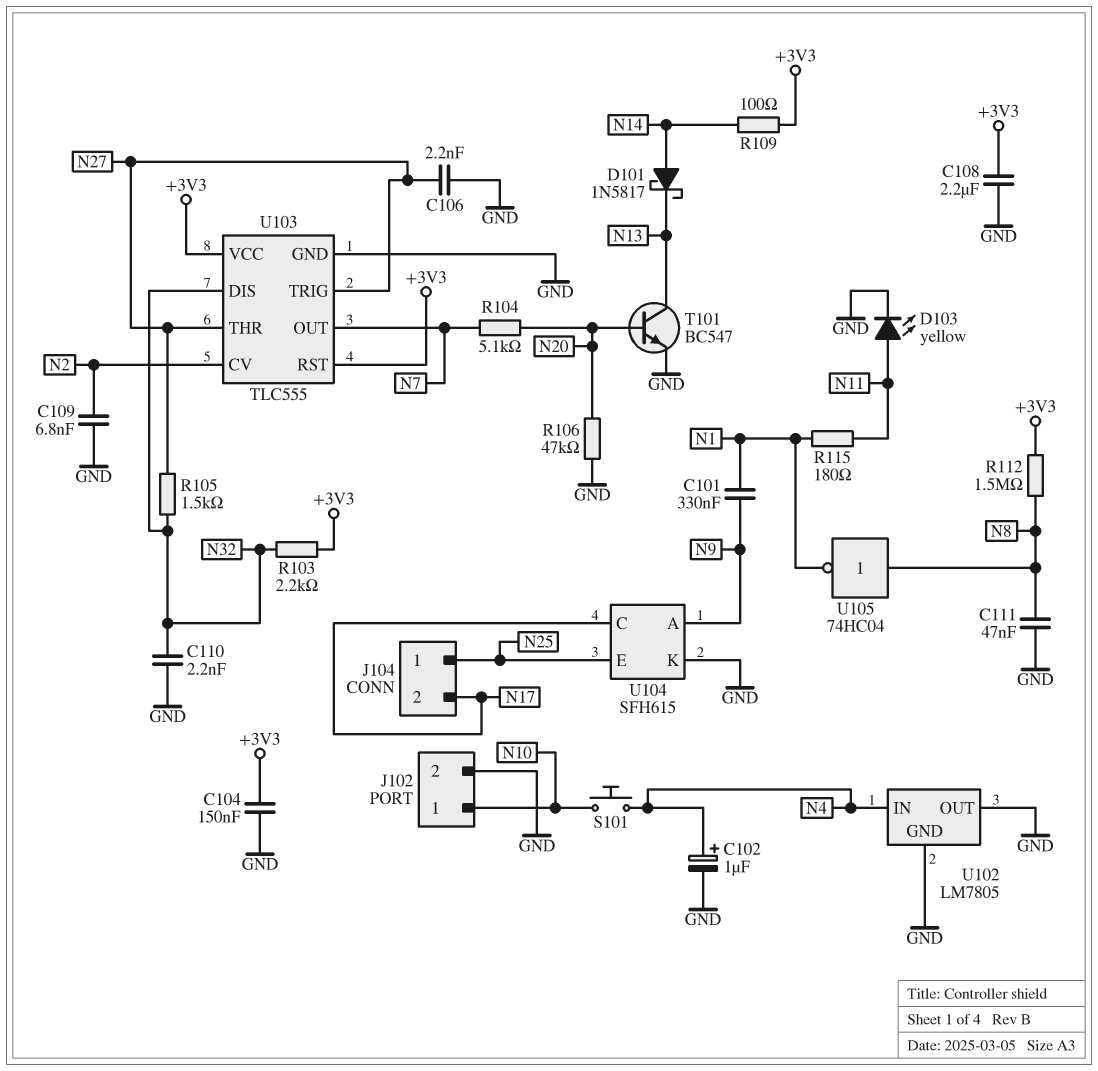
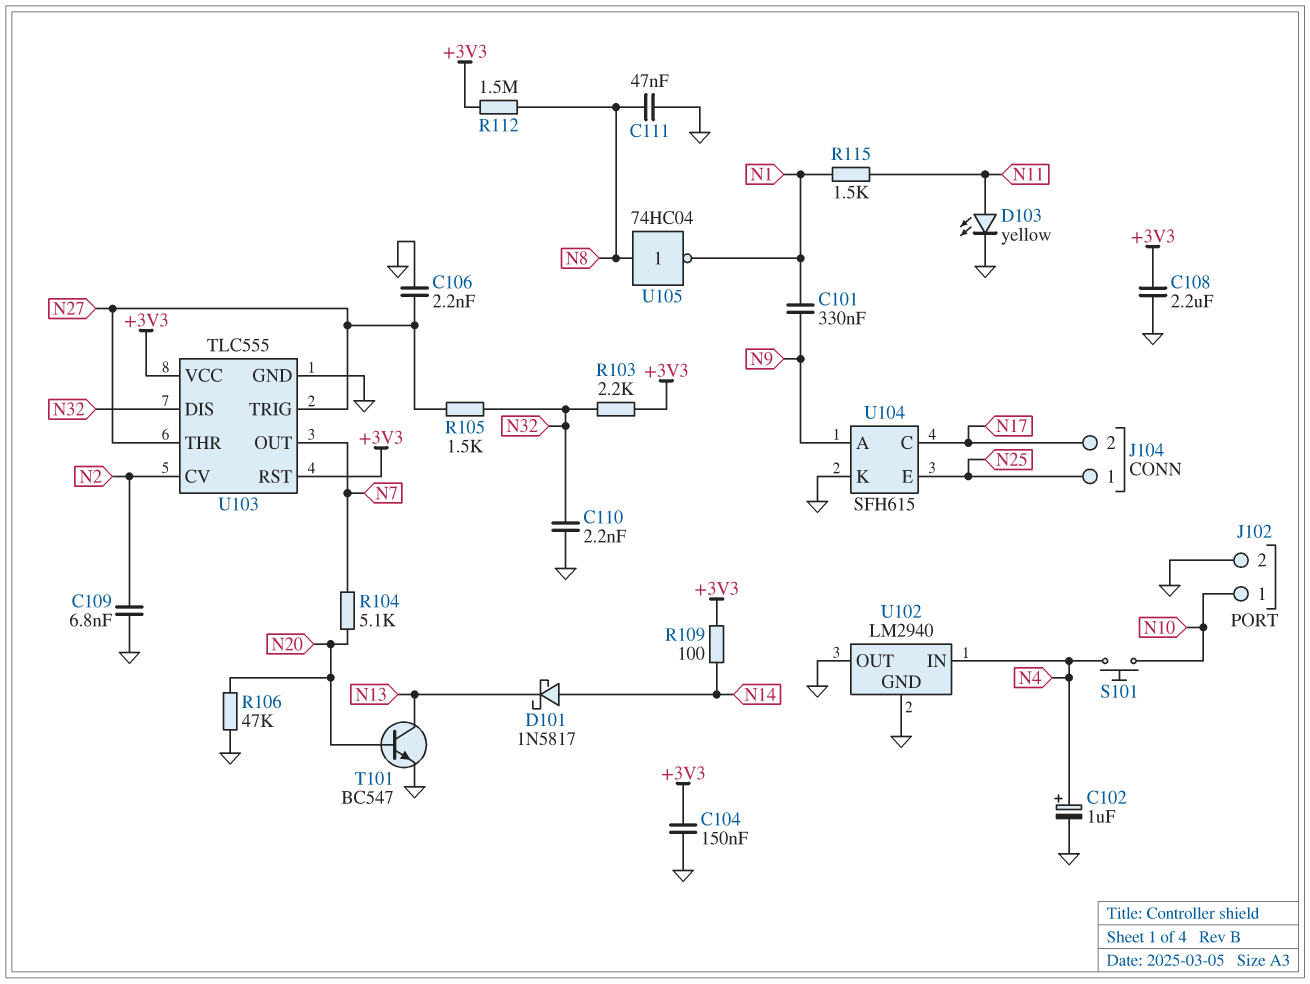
R115: 180 (N1, N11) -> 1.5k (N1, N11)
U102: LM7805 -> LM2940

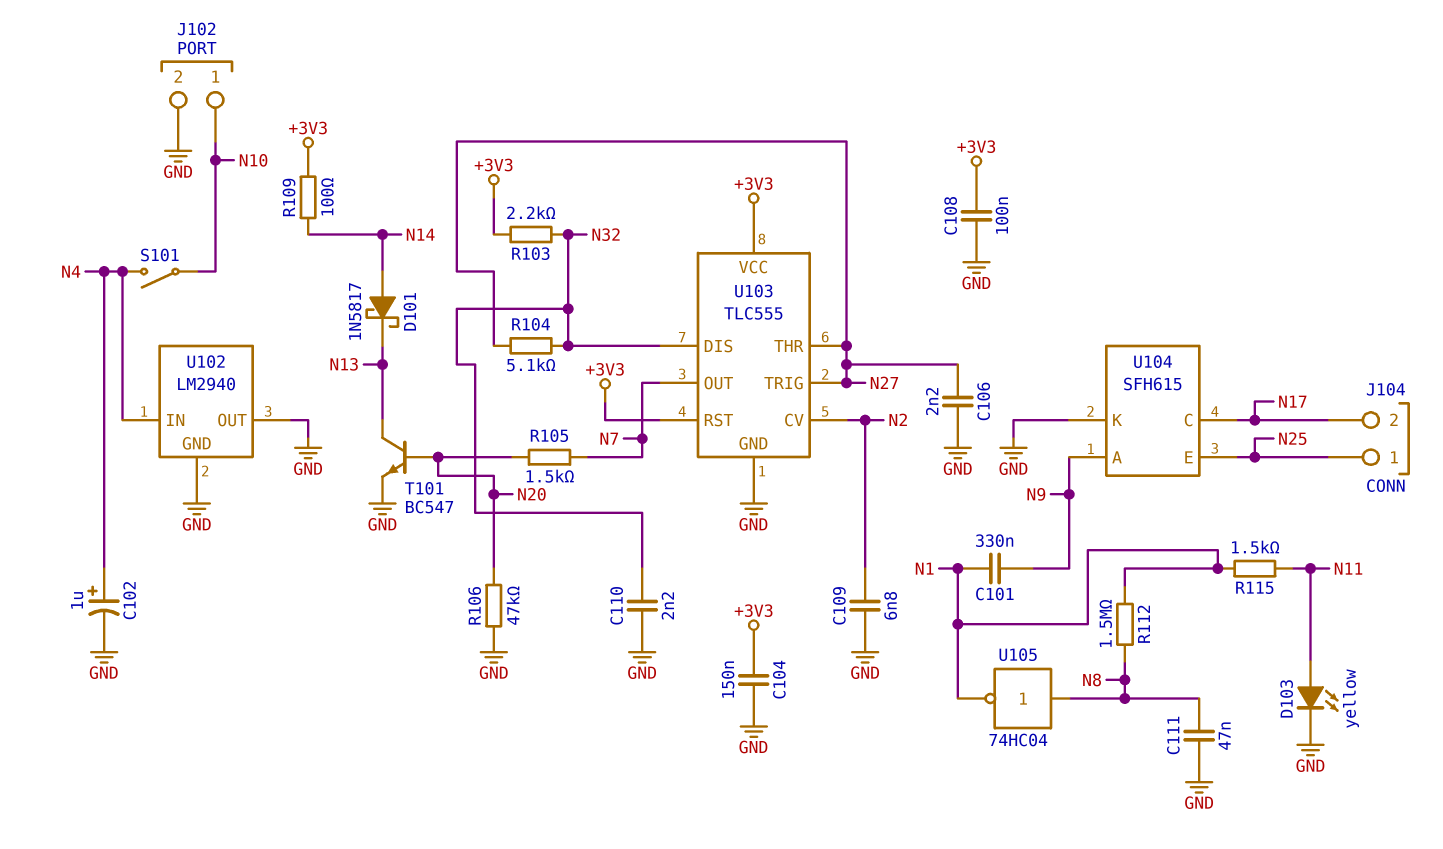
C108: 2.2uF (+3V3, GND) -> 100nF (+3V3, GND)
R104: 5.1k (N7, N20) -> 5.1k (N27, N32)
R105: 1.5k (N27, N32) -> 1.5k (N7, N20)
R112: 1.5M (+3V3, N8) -> 1.5M (N1, N8)
S101: button (N4, N10) -> switch (N4, N10)

